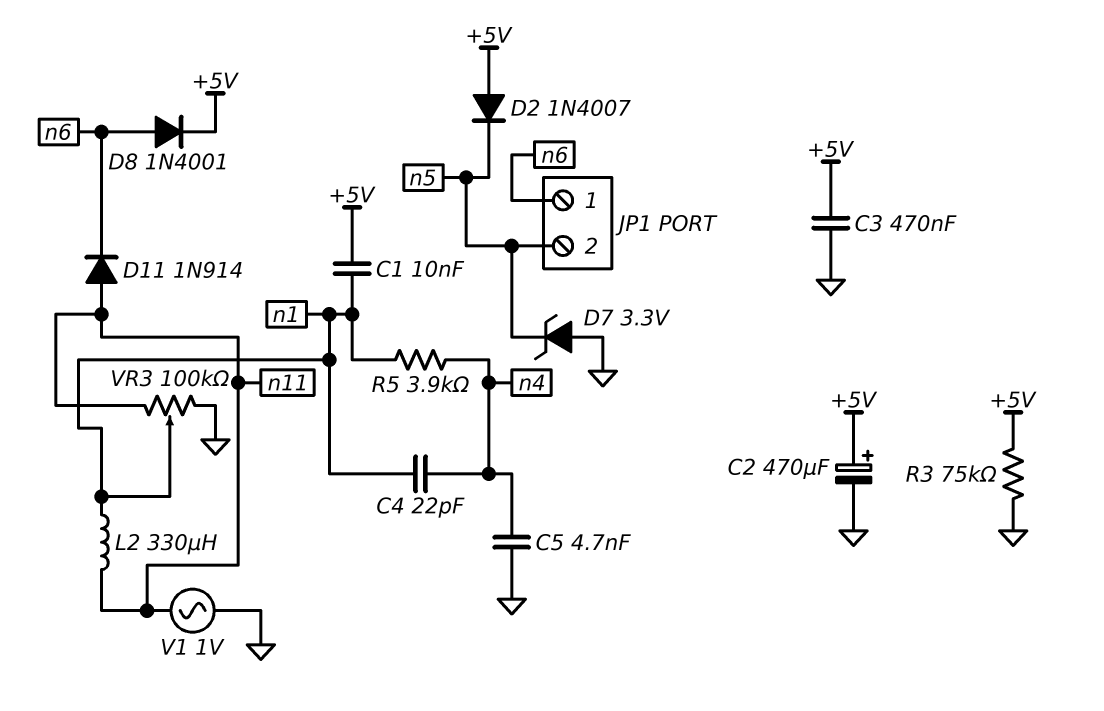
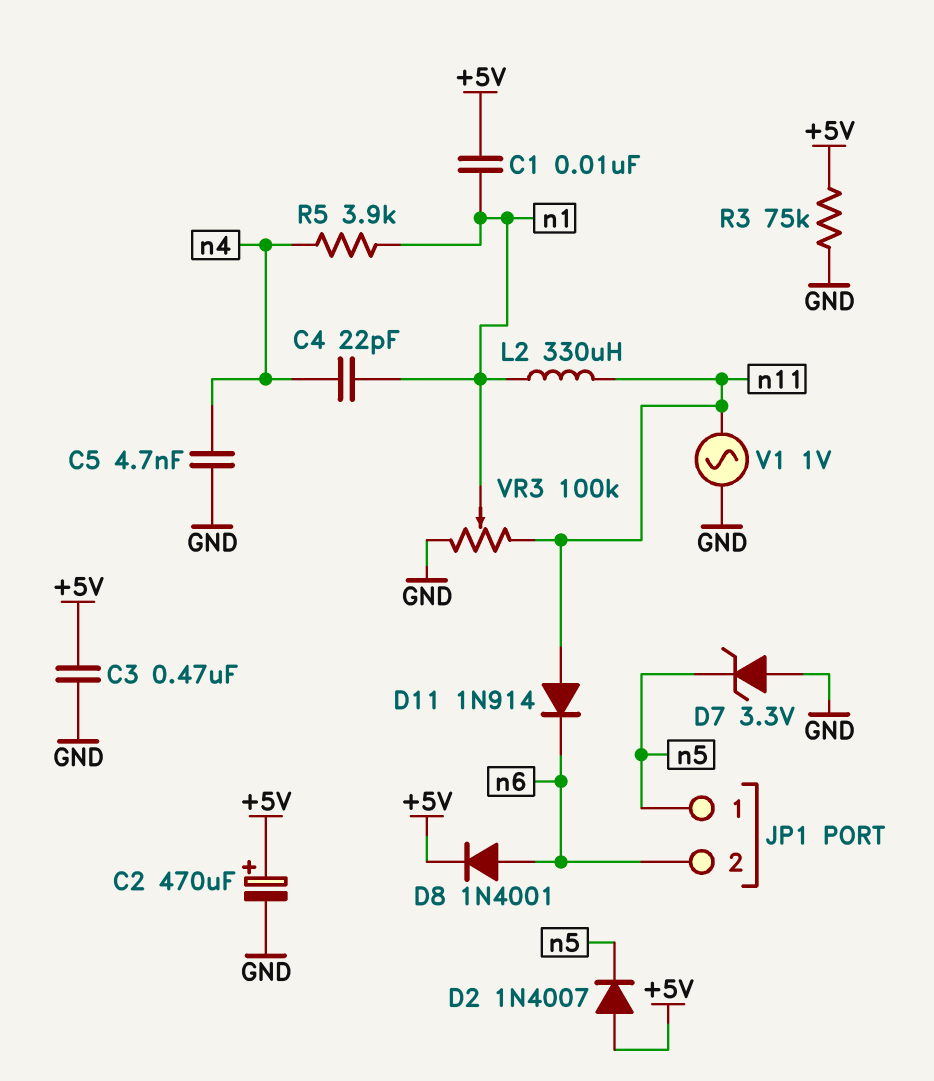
JP1 pin 1: n6 -> n5
JP1 pin 2: n5 -> n6

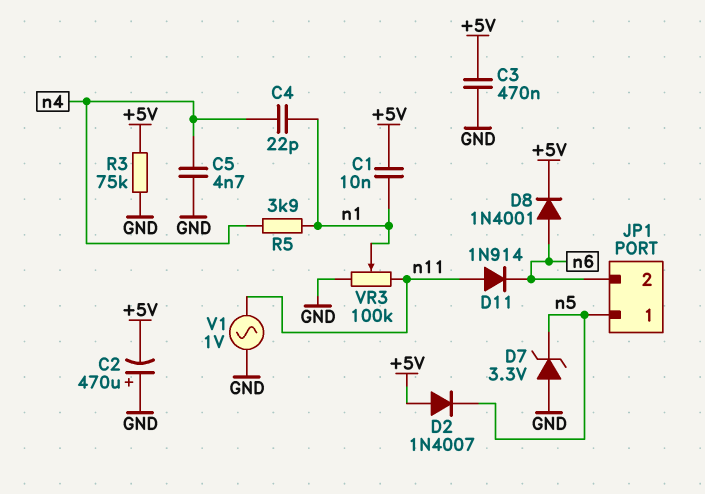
C2: 470uF (plus +5V, minus GND) -> 470uF (plus GND, minus +5V)
L2: 330uH (n1, n11) -> none

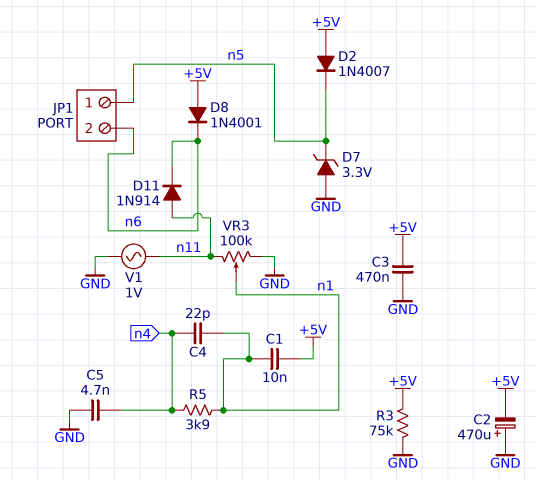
D8: diode 1N4001 (A n6, K +5V) -> diode 1N4001 (A +5V, K n6)

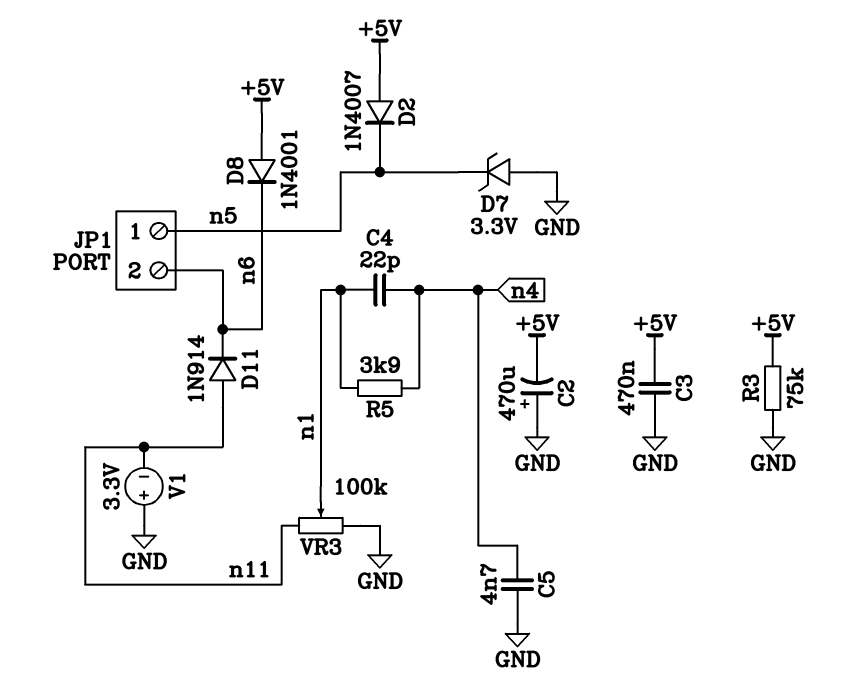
C1: 10nF (+5V, n1) -> none
V1: AC 1V (GND, n11) -> 3.3V (plus GND, minus n11)

